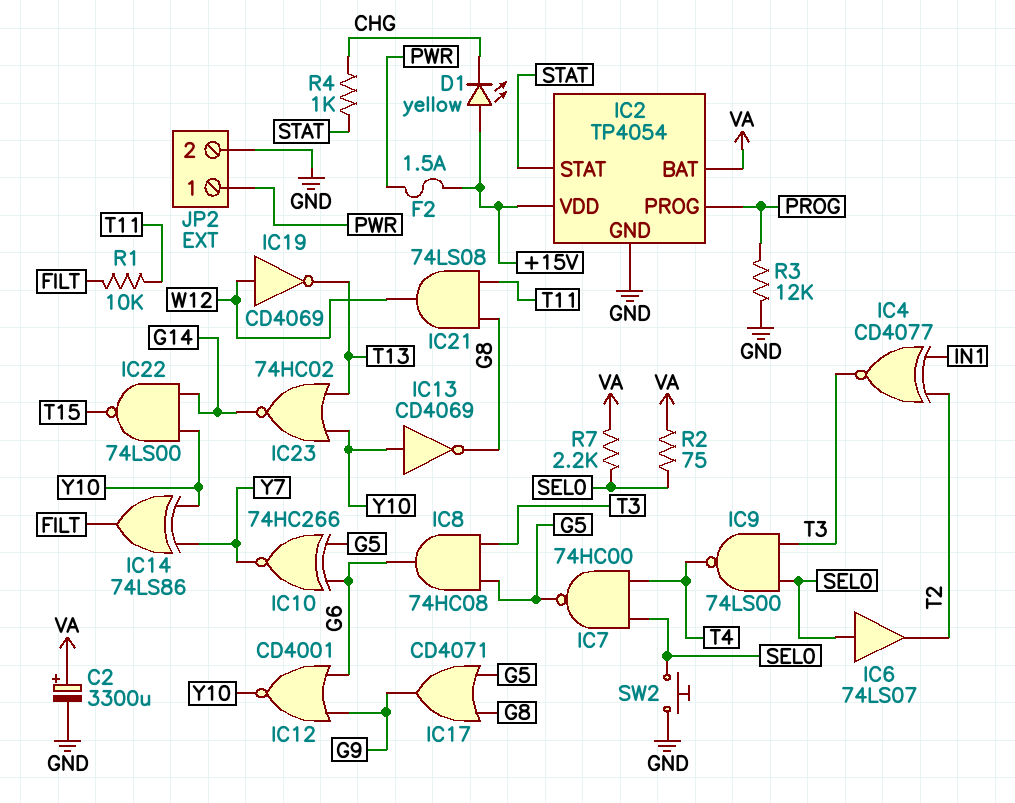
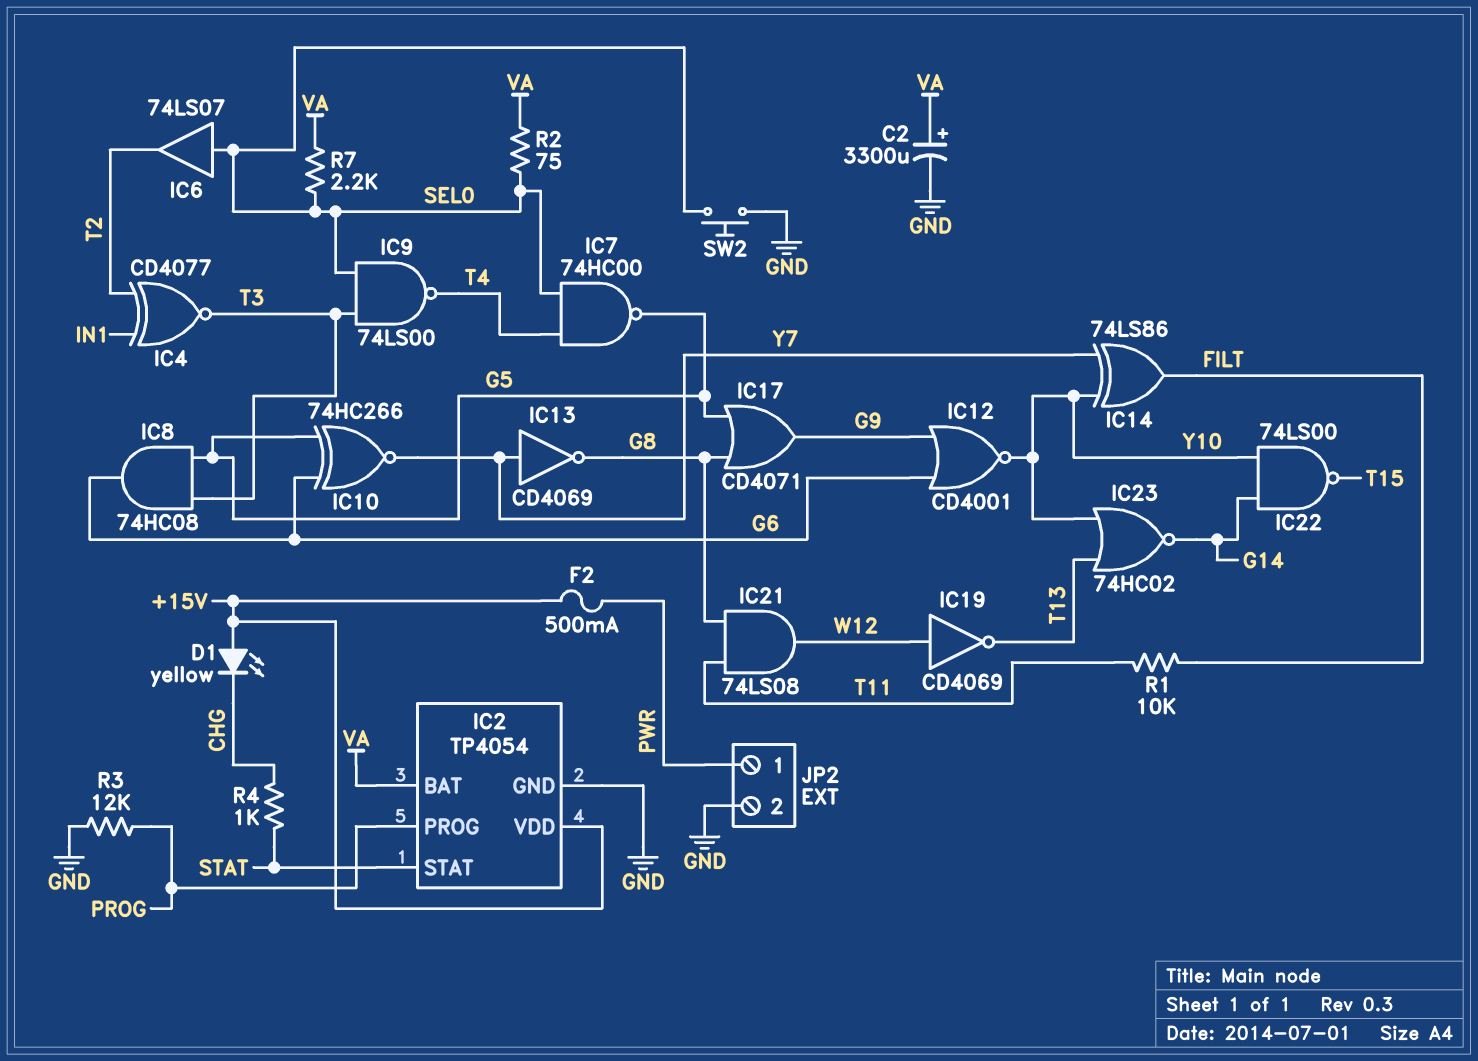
F2: 1.5A (+15V, PWR) -> 500mA (+15V, PWR)
IC13: NOT CD4069 (in Y10, out G8) -> NOT CD4069 (in Y7, out G8)

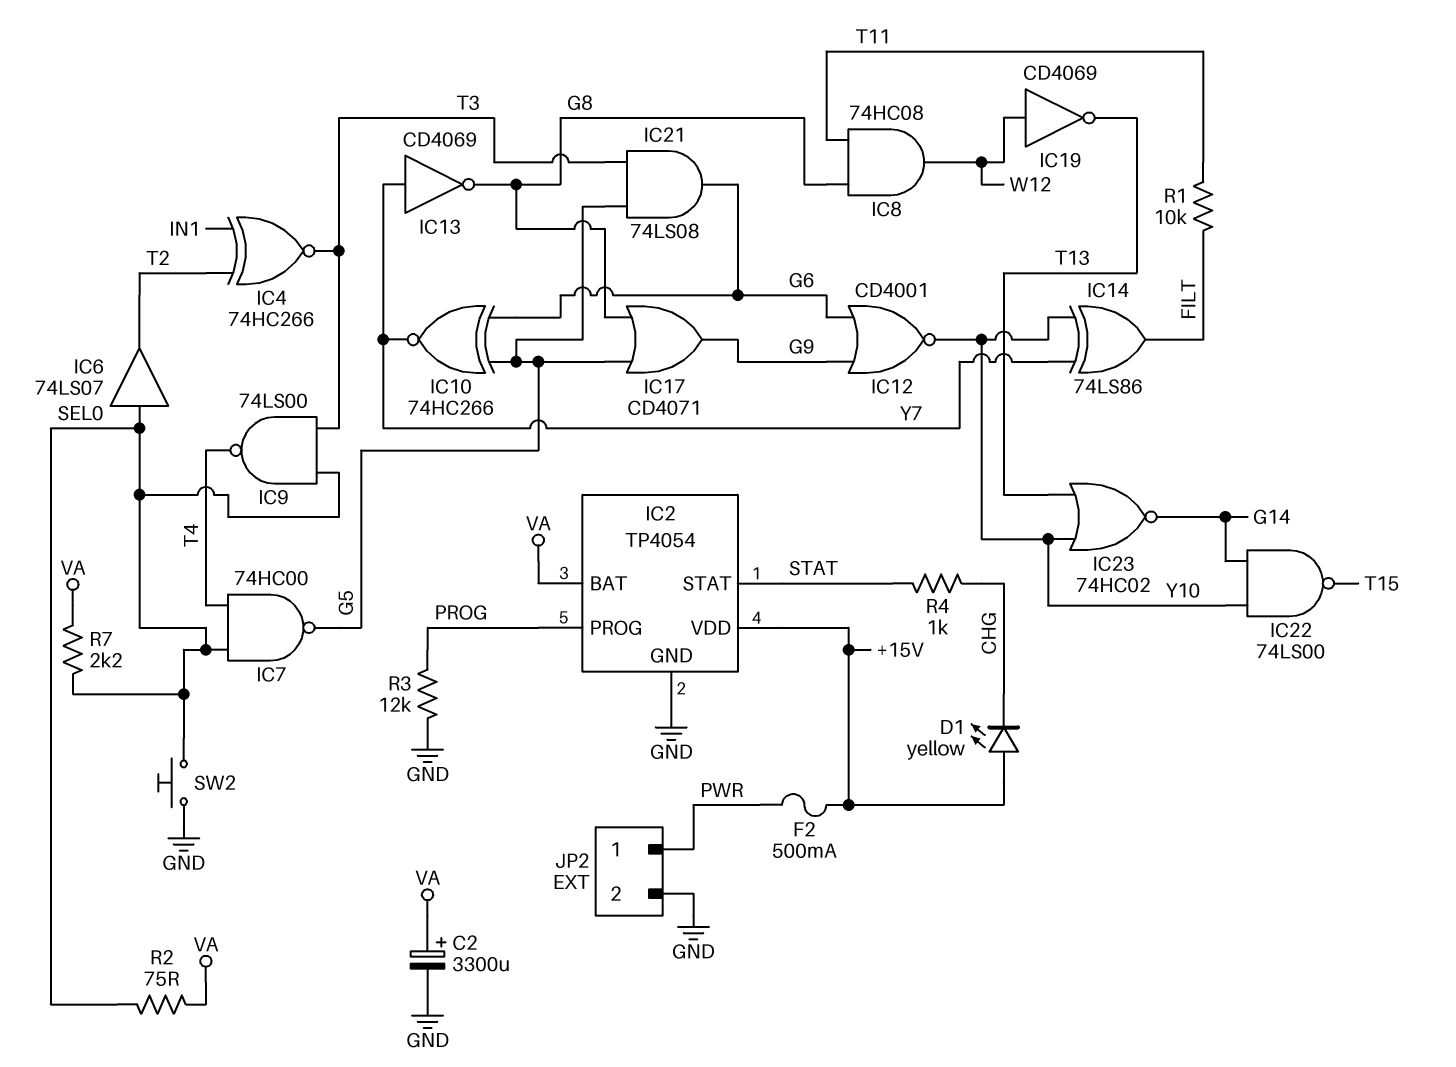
IC4: XNOR CD4077 (in IN1, in T2, out T3) -> XNOR 74HC266 (in IN1, in T2, out T3)
IC8: AND 74HC08 (in G5, in T3, out G6) -> AND 74HC08 (in G8, in T11, out W12)
IC21: AND 74LS08 (in G8, in T11, out W12) -> AND 74LS08 (in G5, in T3, out G6)

